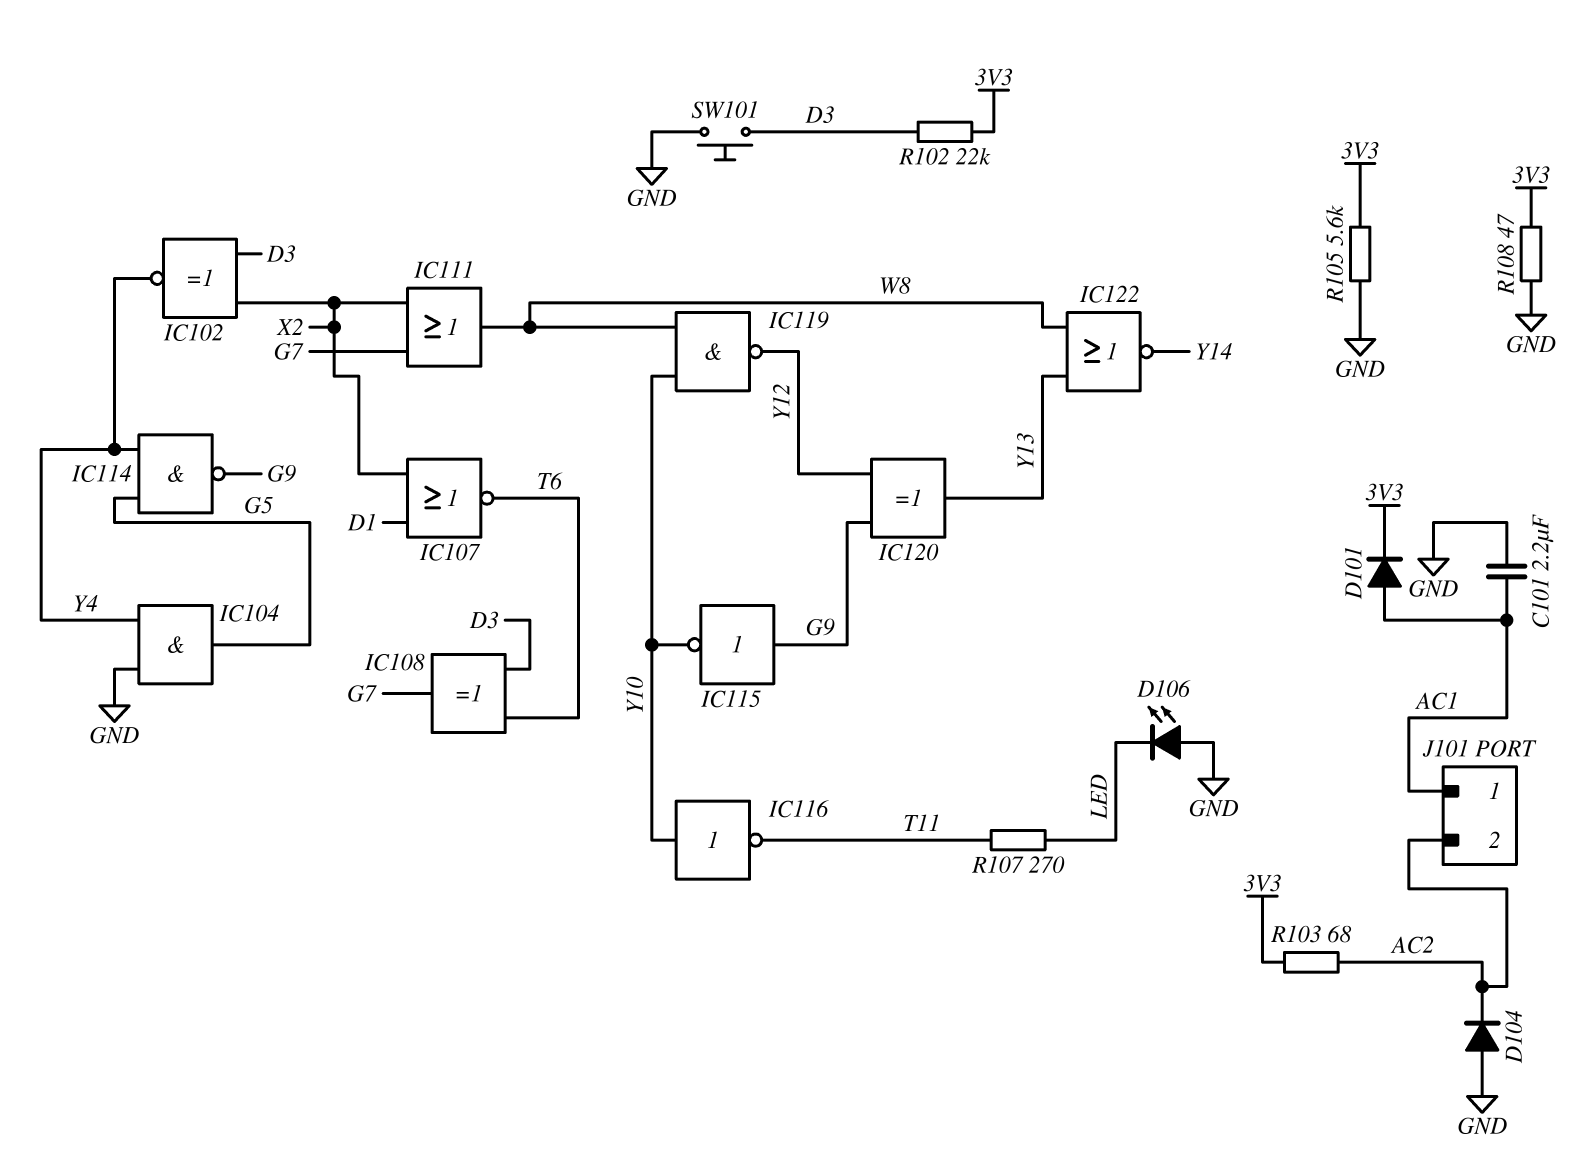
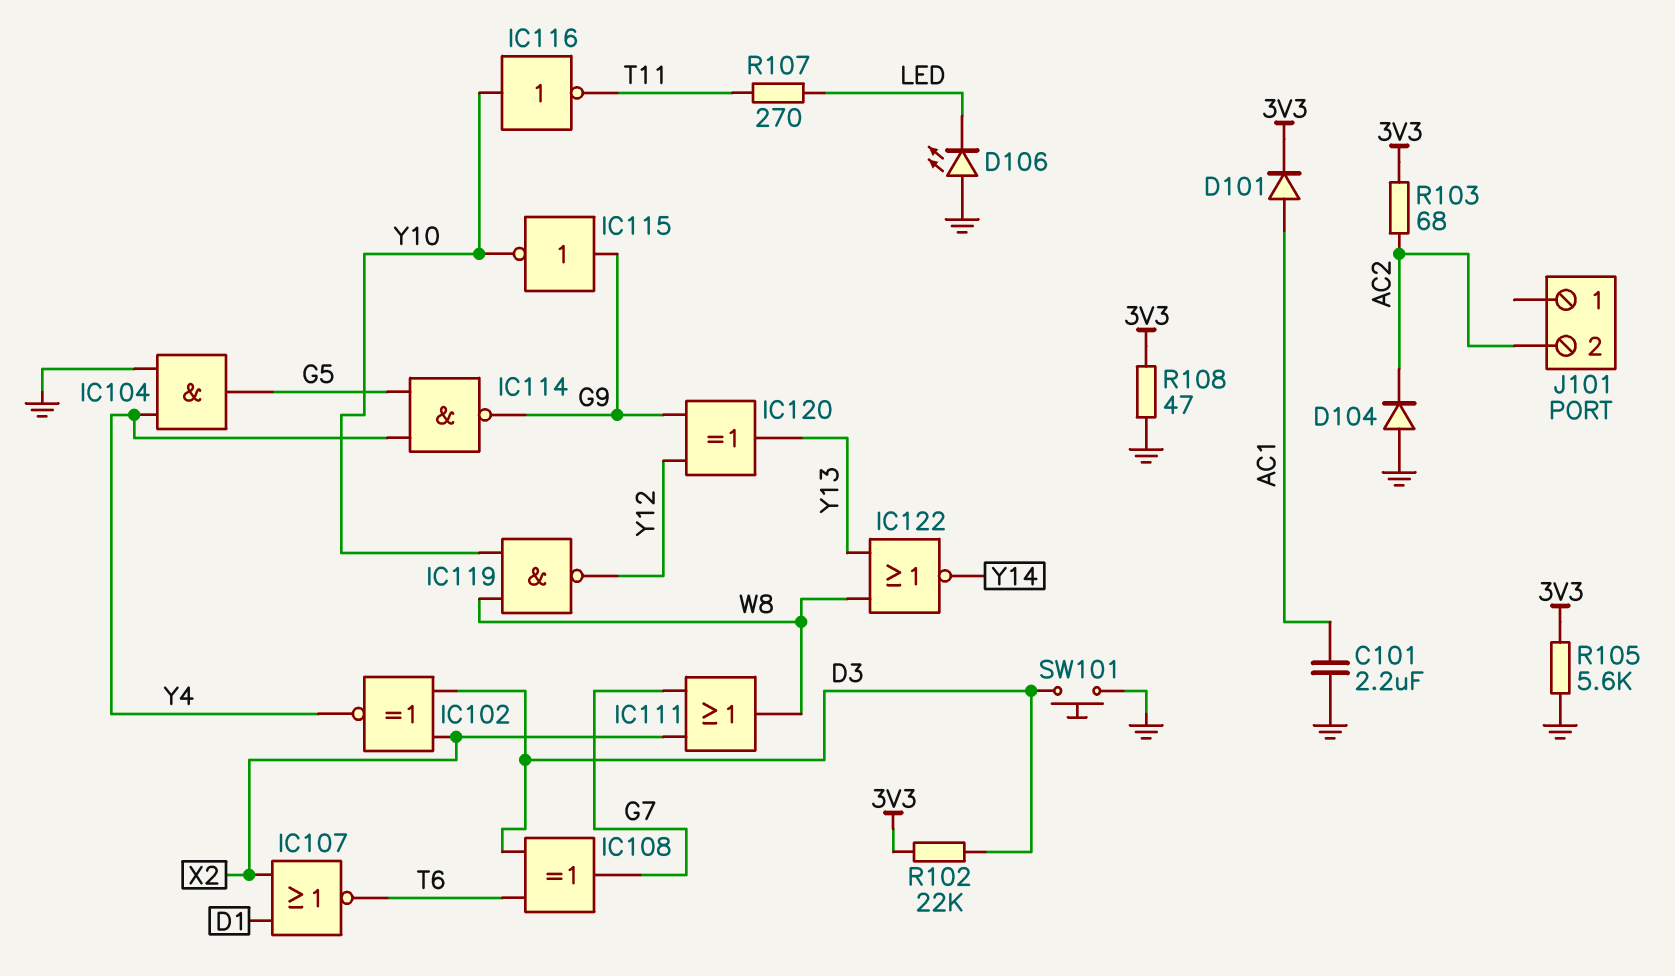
J101 pin 1: AC1 -> none

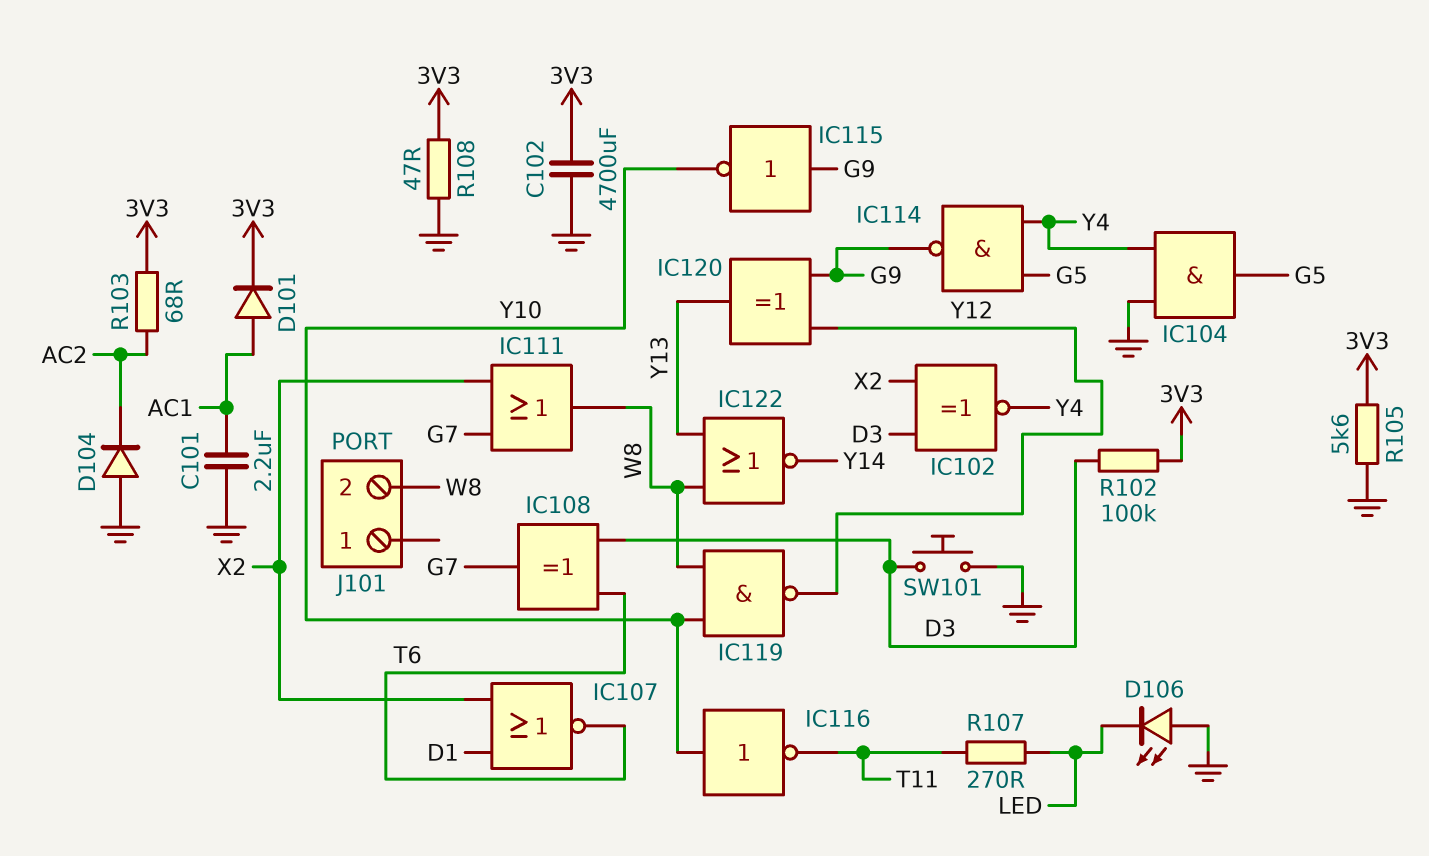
C102: none -> 4700uF (3V3, GND)
J101 pin 2: AC2 -> W8
R102: 22k (3V3, D3) -> 100k (3V3, D3)

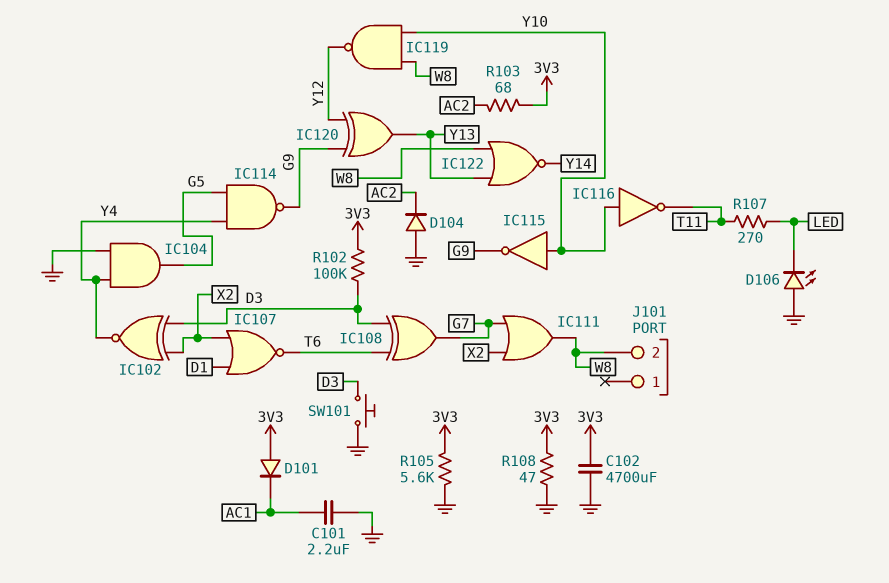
D101: diode (A AC1, K 3V3) -> diode (A 3V3, K AC1)
IC115: NOT (in G9, out Y10) -> NOT (in Y10, out G9)

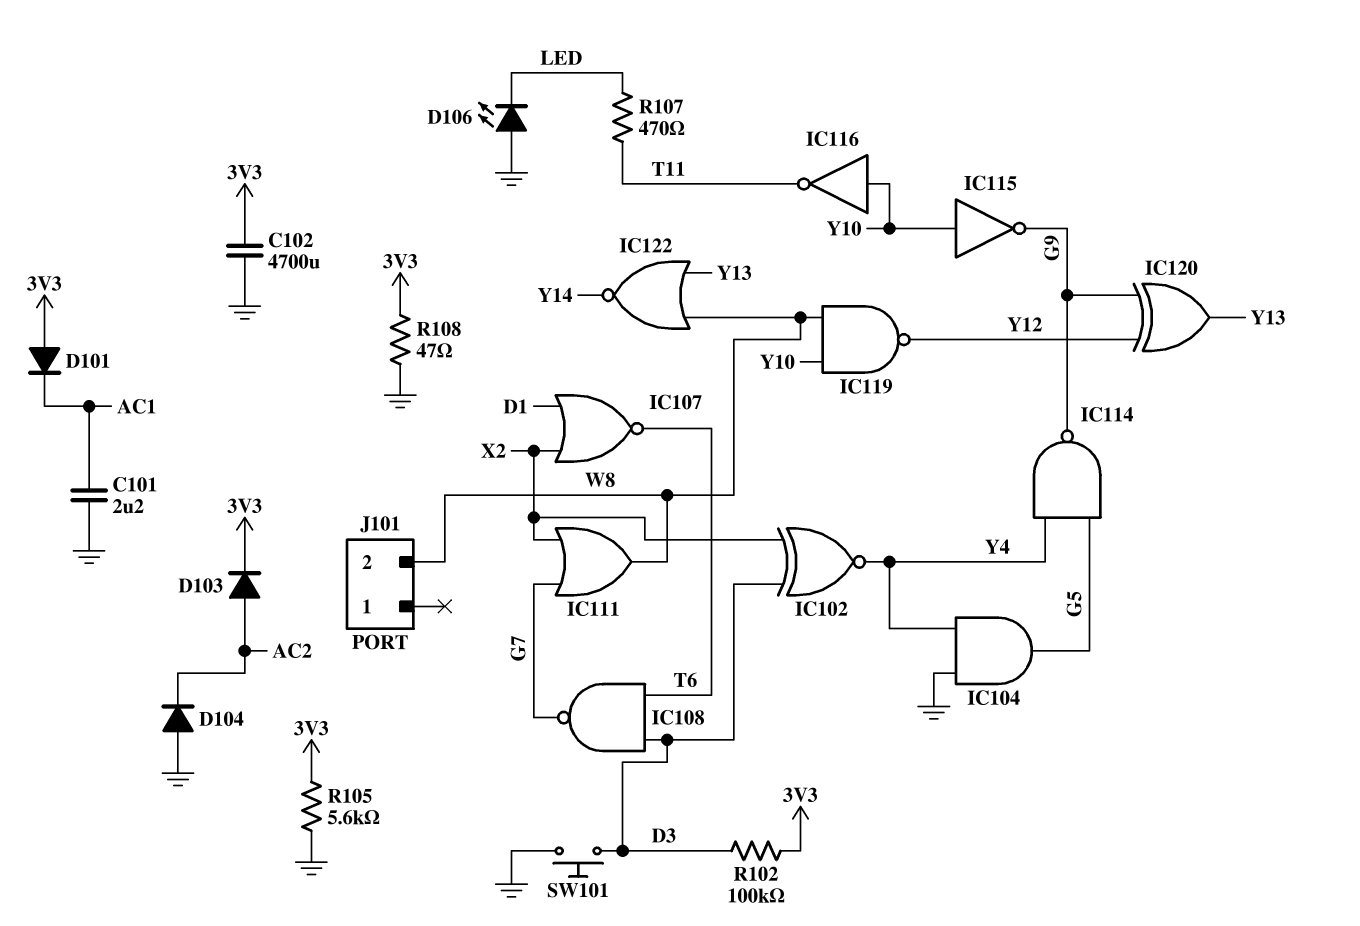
D103: none -> diode (A AC2, K 3V3)
IC108: XOR (in D3, in T6, out G7) -> NAND (in D3, in T6, out G7)
R103: 68 (3V3, AC2) -> none
R107: 270 (LED, T11) -> 470 (LED, T11)

